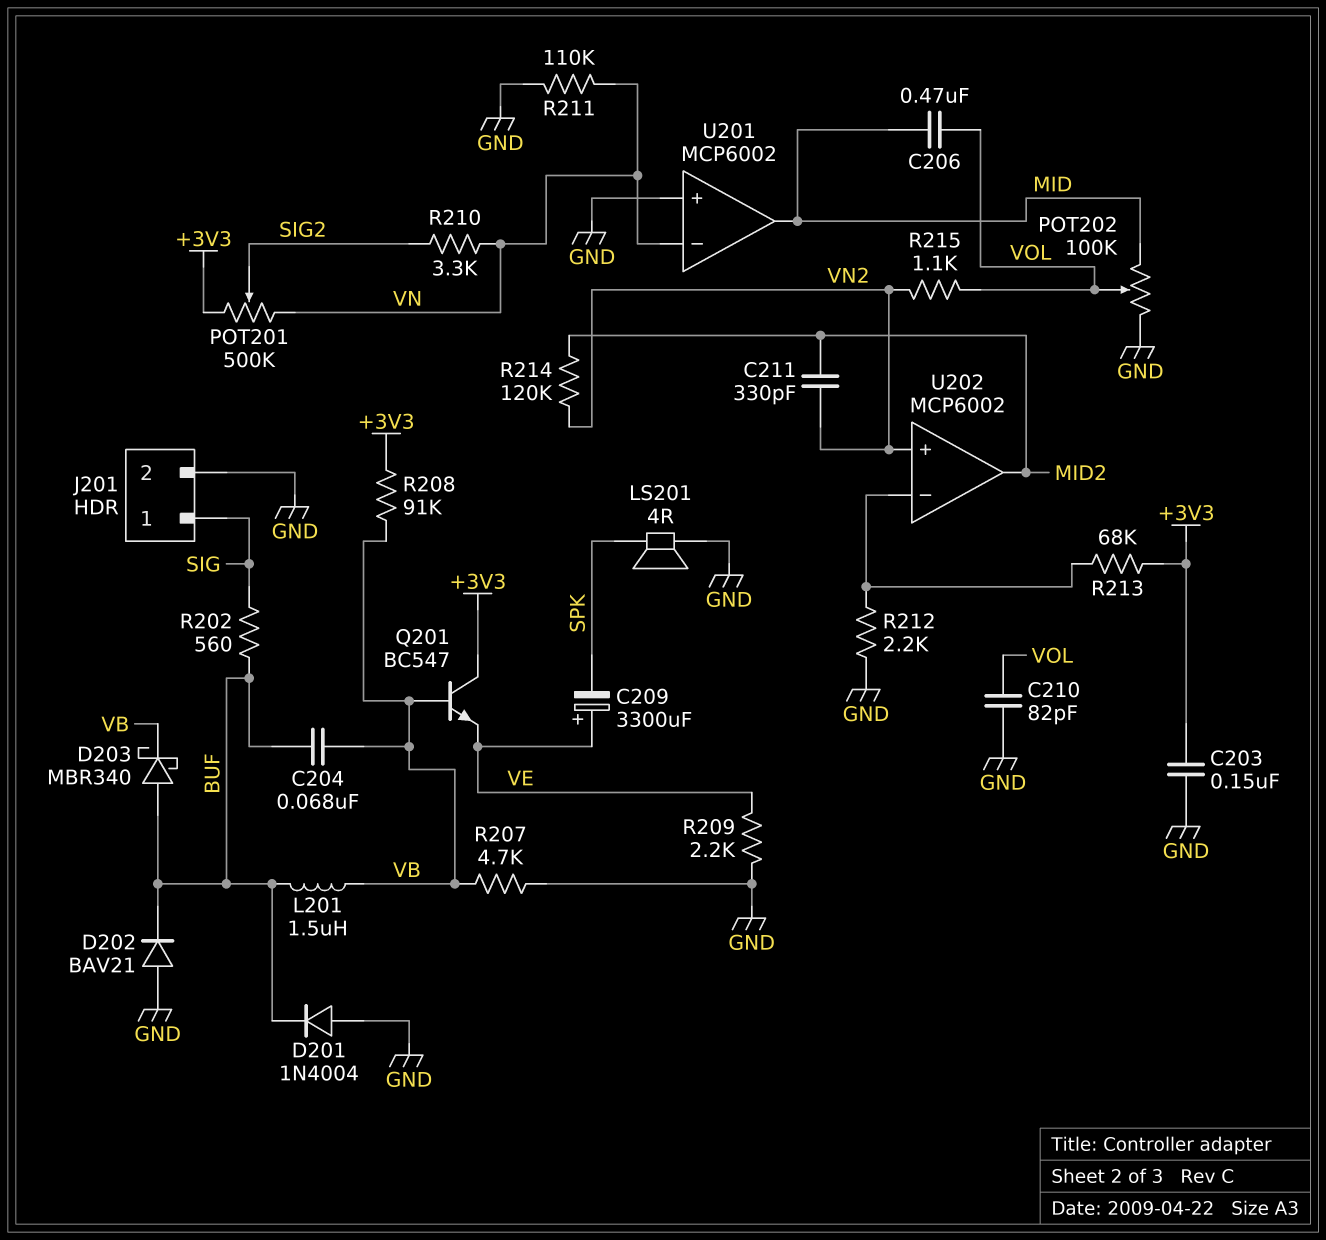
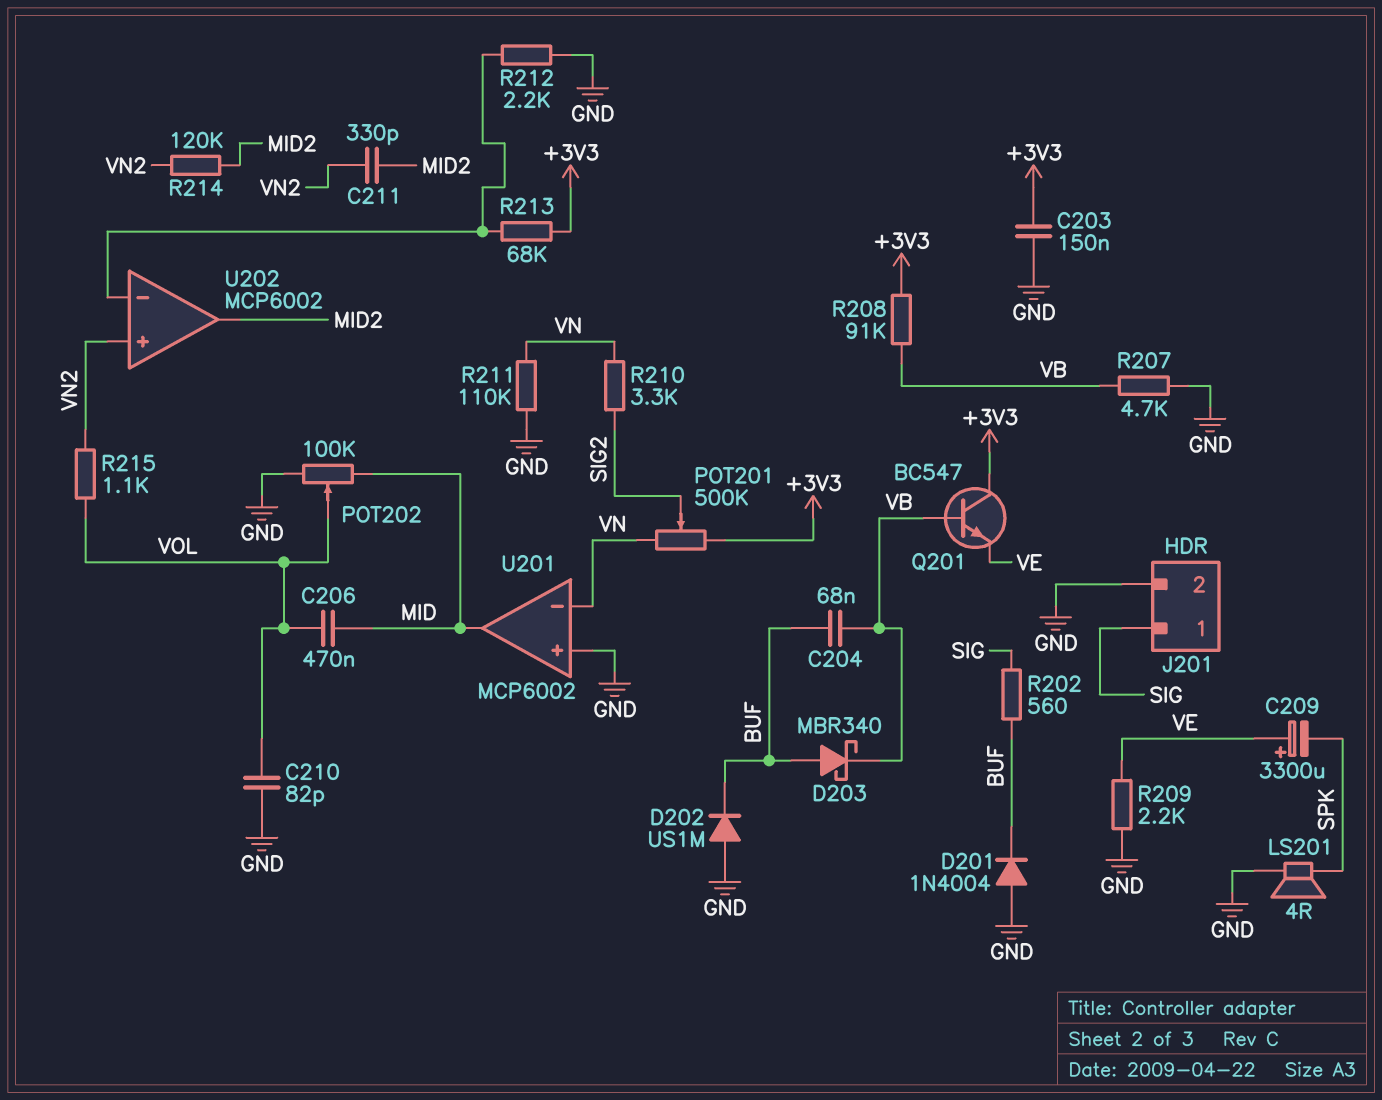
D202: diode BAV21 (A GND, K BUF) -> diode US1M (A GND, K BUF)
L201: 1.5uH (BUF, VB) -> none

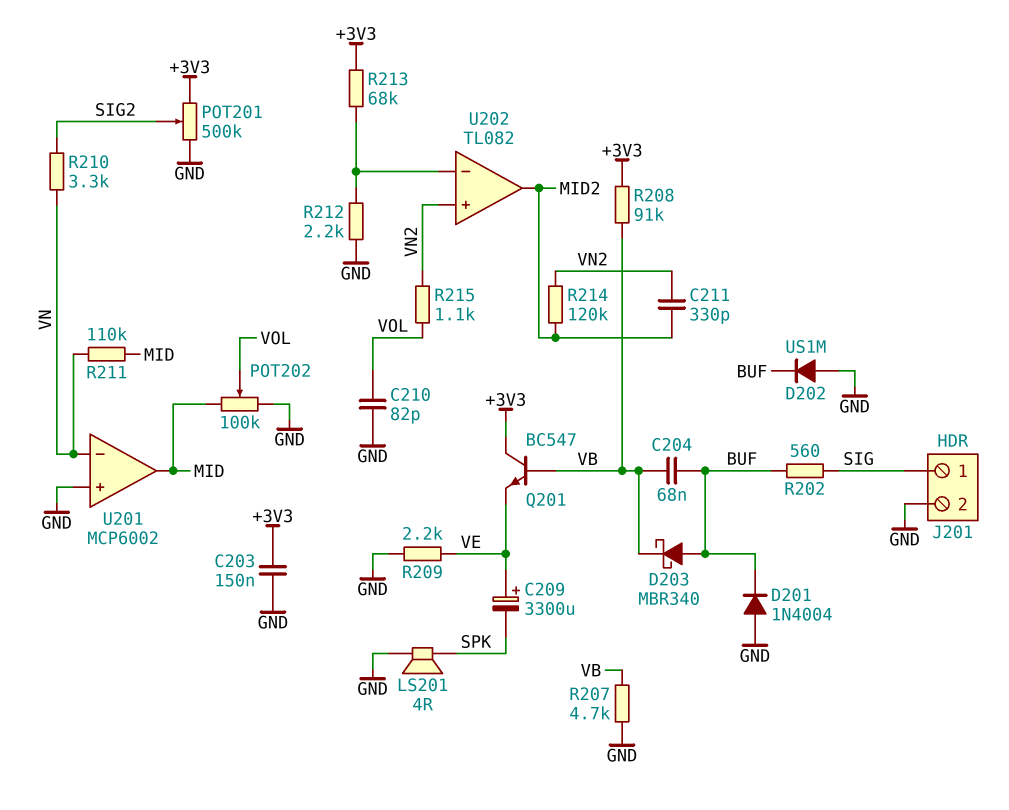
C206: 470nF (MID, VOL) -> none
POT201: 500k (+3V3, VN, wiper SIG2) -> 500k (+3V3, GND, wiper SIG2)
R211: 110k (GND, VN) -> 110k (MID, VN)
U202: MCP6002 -> TL082

